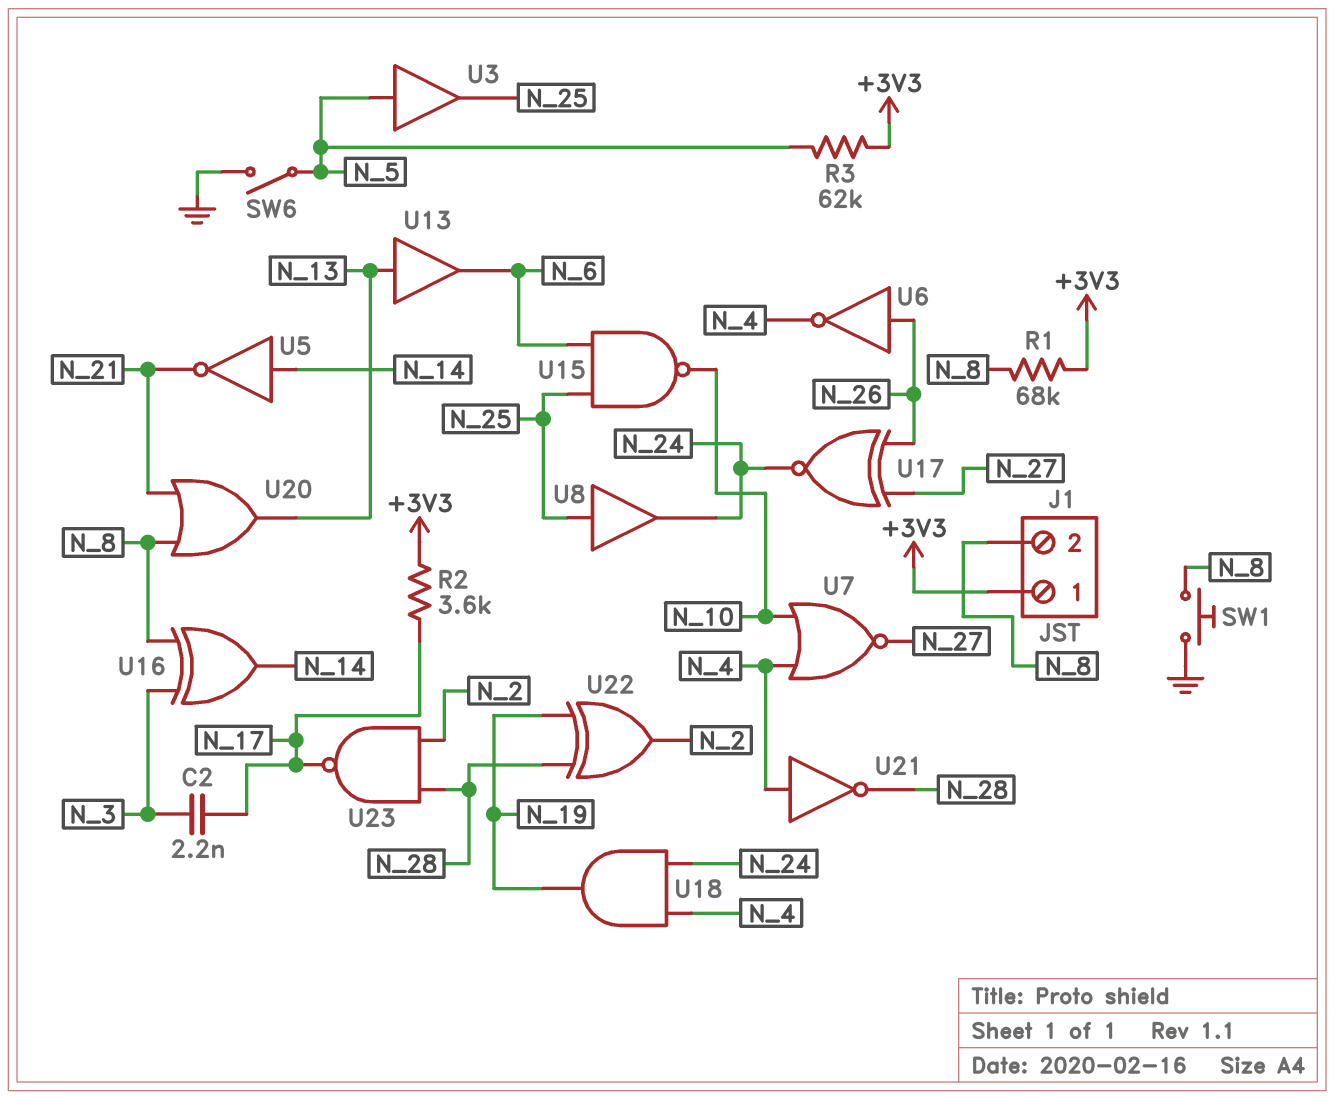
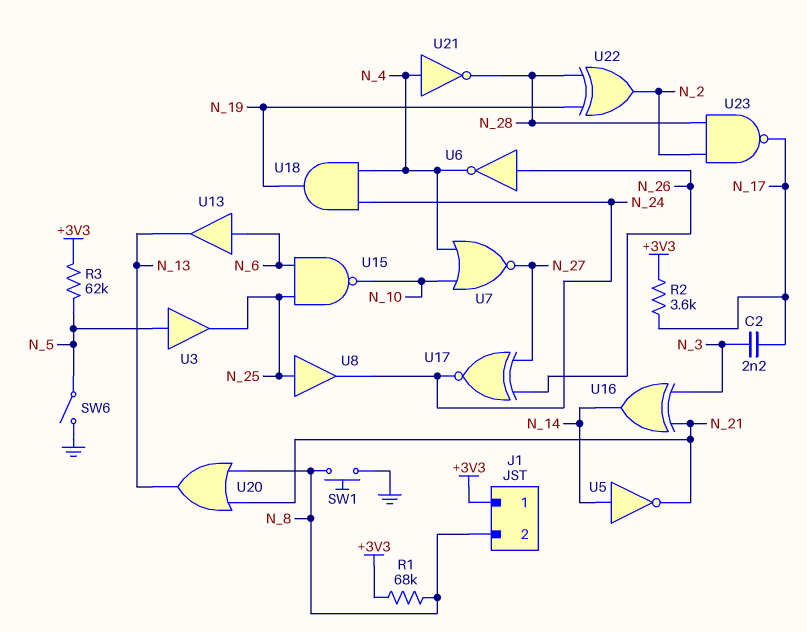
U13: buffer (in N_13, out N_6) -> buffer (in N_6, out N_13)
U16: XOR (in N_3, in N_8, out N_14) -> XOR (in N_3, in N_21, out N_14)

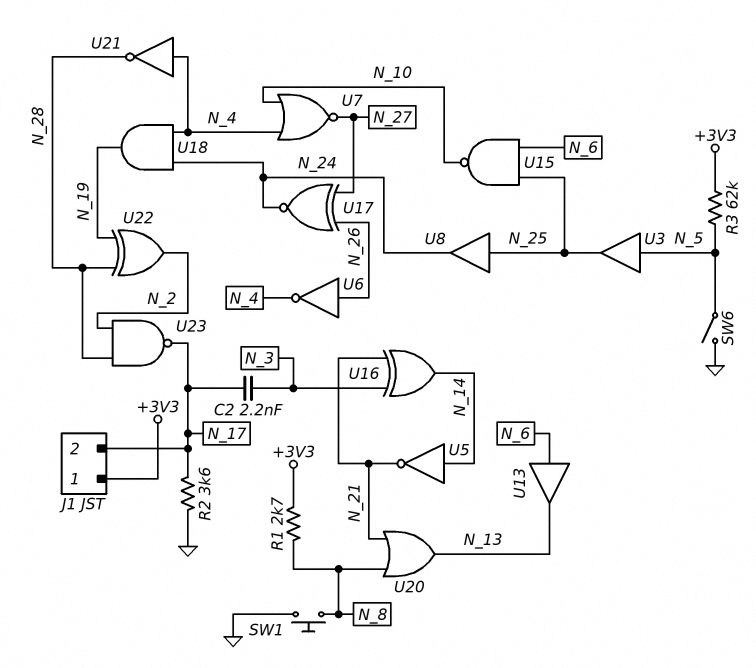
J1 pin 2: N_8 -> N_17
R1: 68k (+3V3, N_8) -> 2.7k (+3V3, N_8)
R2: 3.6k (+3V3, N_17) -> 3.6k (GND, N_17)

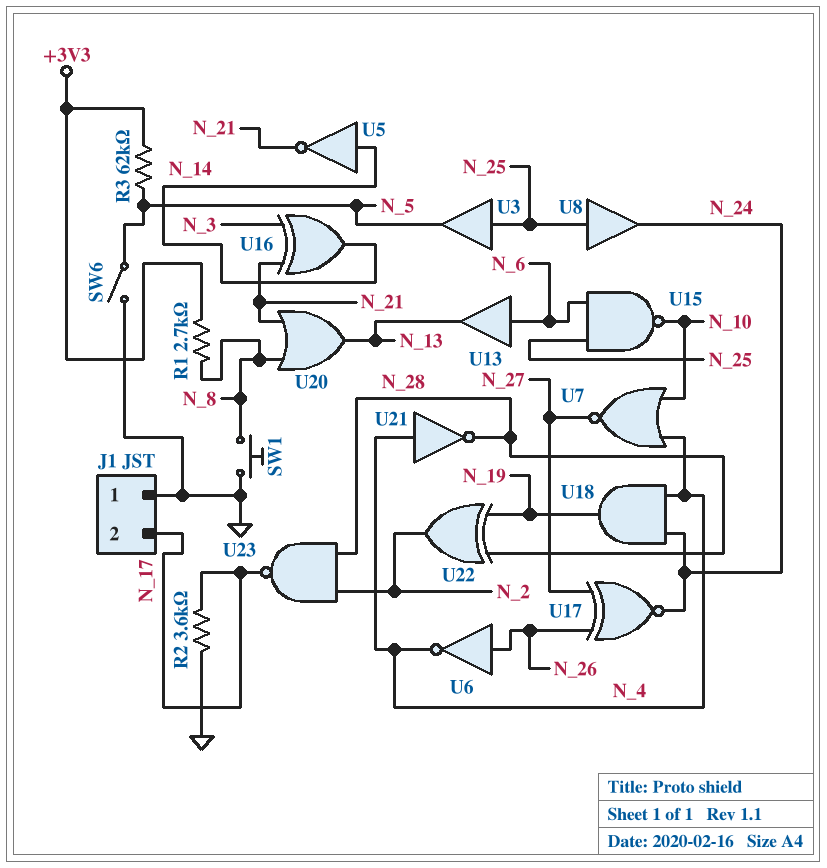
C2: 2.2nF (N_3, N_17) -> none
J1 pin 1: +3V3 -> GND
U3: buffer (in N_5, out N_25) -> buffer (in N_25, out N_5)

